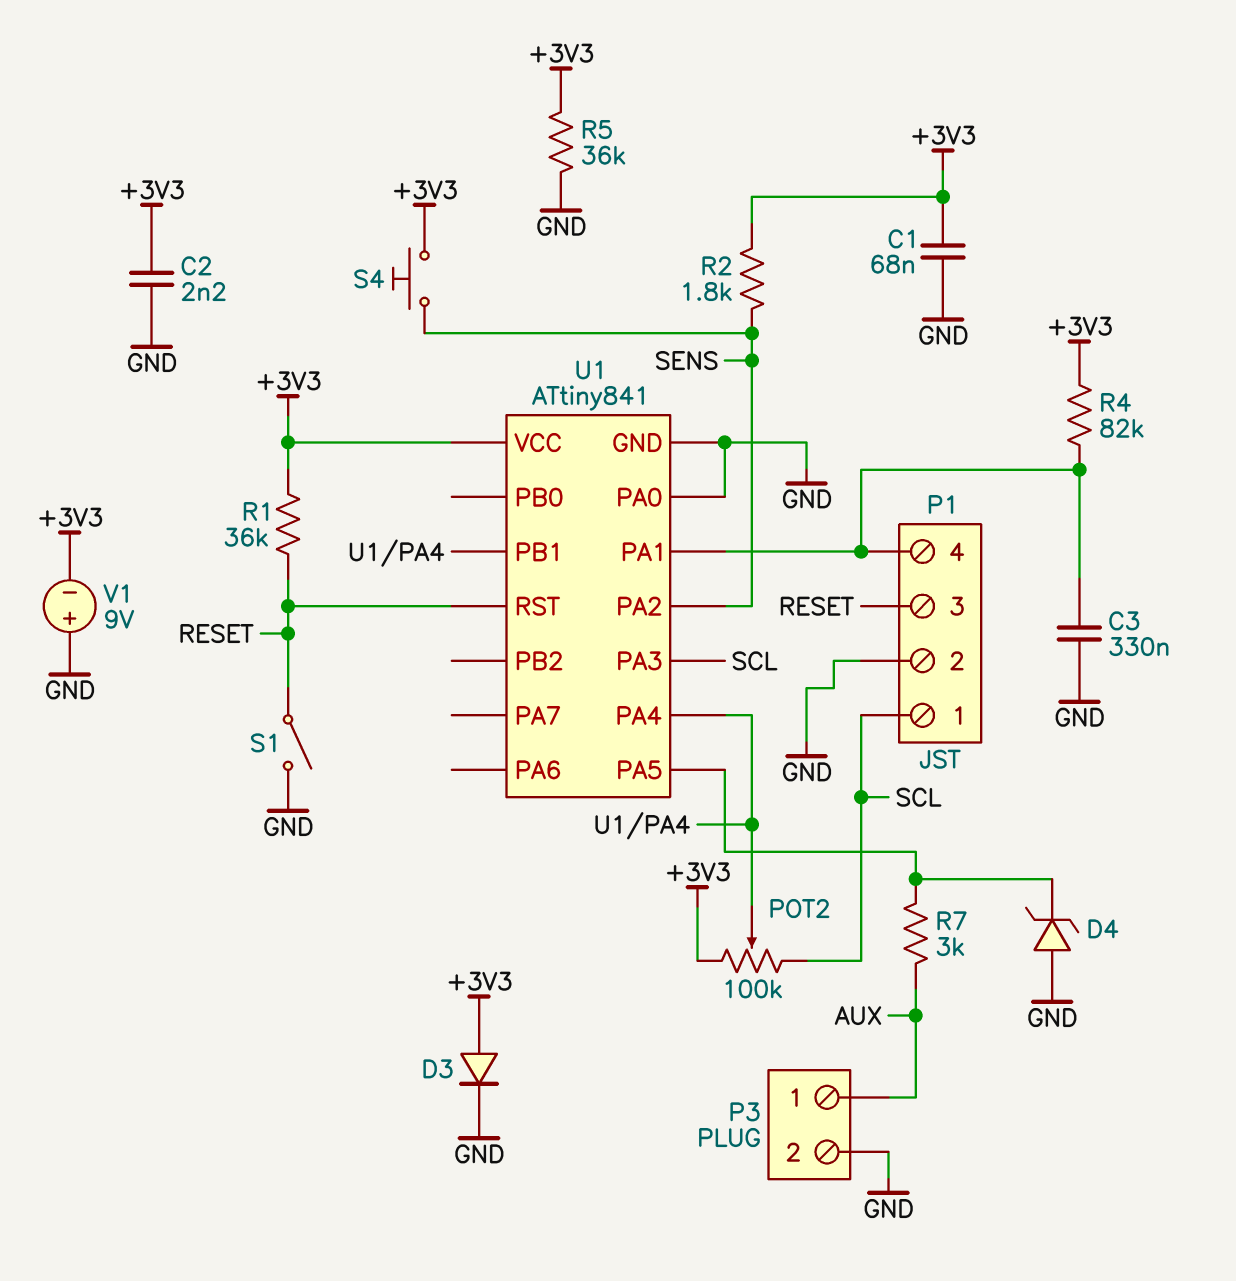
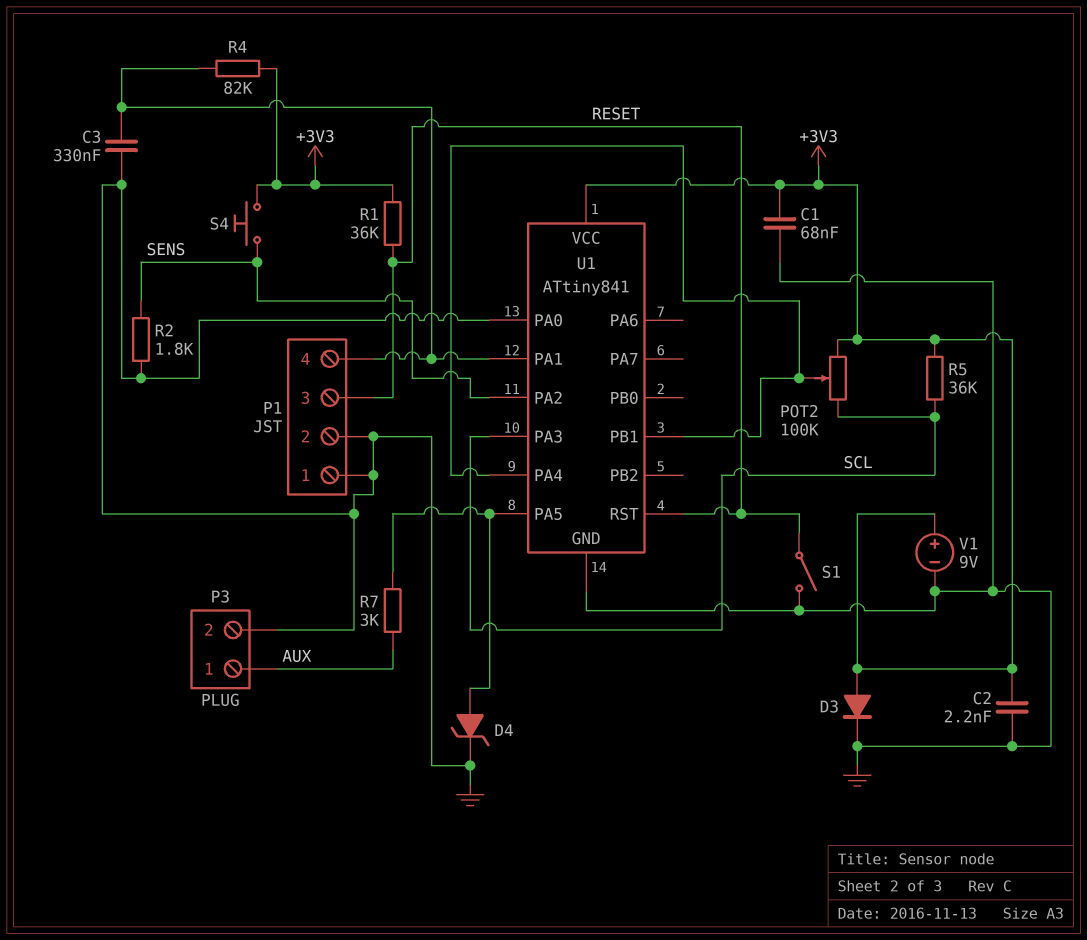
D4: zener (A GND, K U1/PA5) -> zener (A U1/PA5, K GND)
P1 pin 1: SCL -> GND
R2: 1.8k (+3V3, SENS) -> 1.8k (GND, SENS)
R5: 36k (+3V3, GND) -> 36k (+3V3, SCL)
V1: 9V (plus GND, minus +3V3) -> 9V (plus +3V3, minus GND)

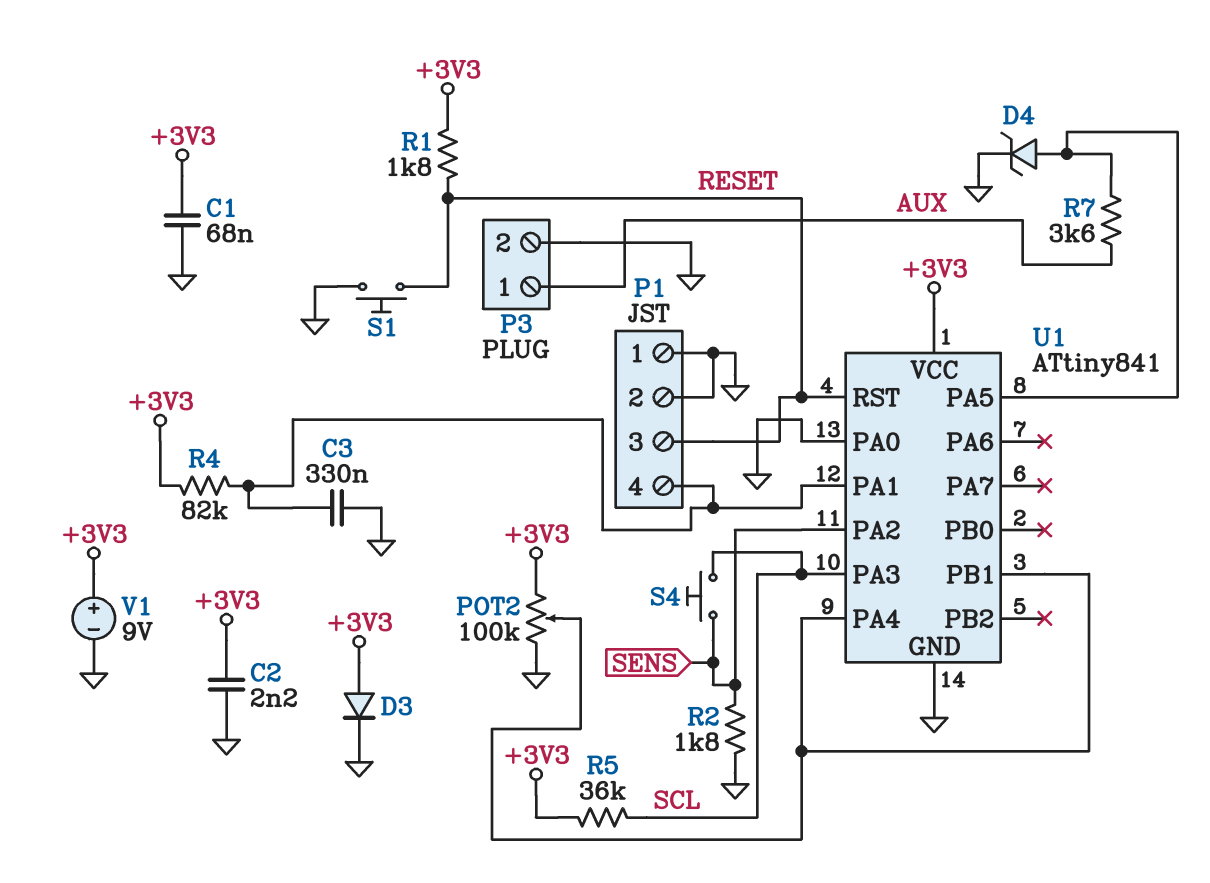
POT2: 100k (+3V3, SCL, wiper U1/PA4) -> 100k (+3V3, GND, wiper U1/PA4)
R1: 36k (+3V3, RESET) -> 1.8k (+3V3, RESET)
R7: 3k (AUX, U1/PA5) -> 3.6k (AUX, U1/PA5)
S1: switch (GND, RESET) -> button (GND, RESET)
S4: button (+3V3, SENS) -> button (SCL, SENS)

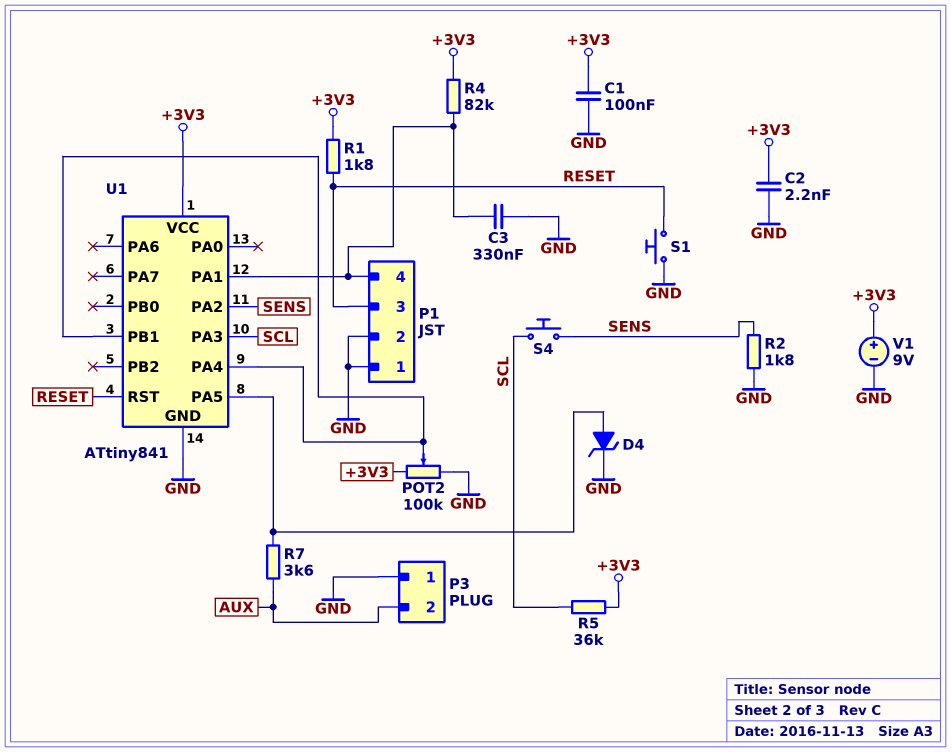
C1: 68nF (+3V3, GND) -> 100nF (+3V3, GND)
D3: diode (A +3V3, K GND) -> none
P3 pin 1: AUX -> GND
P3 pin 2: GND -> AUX
U1 pin PA0: GND -> none

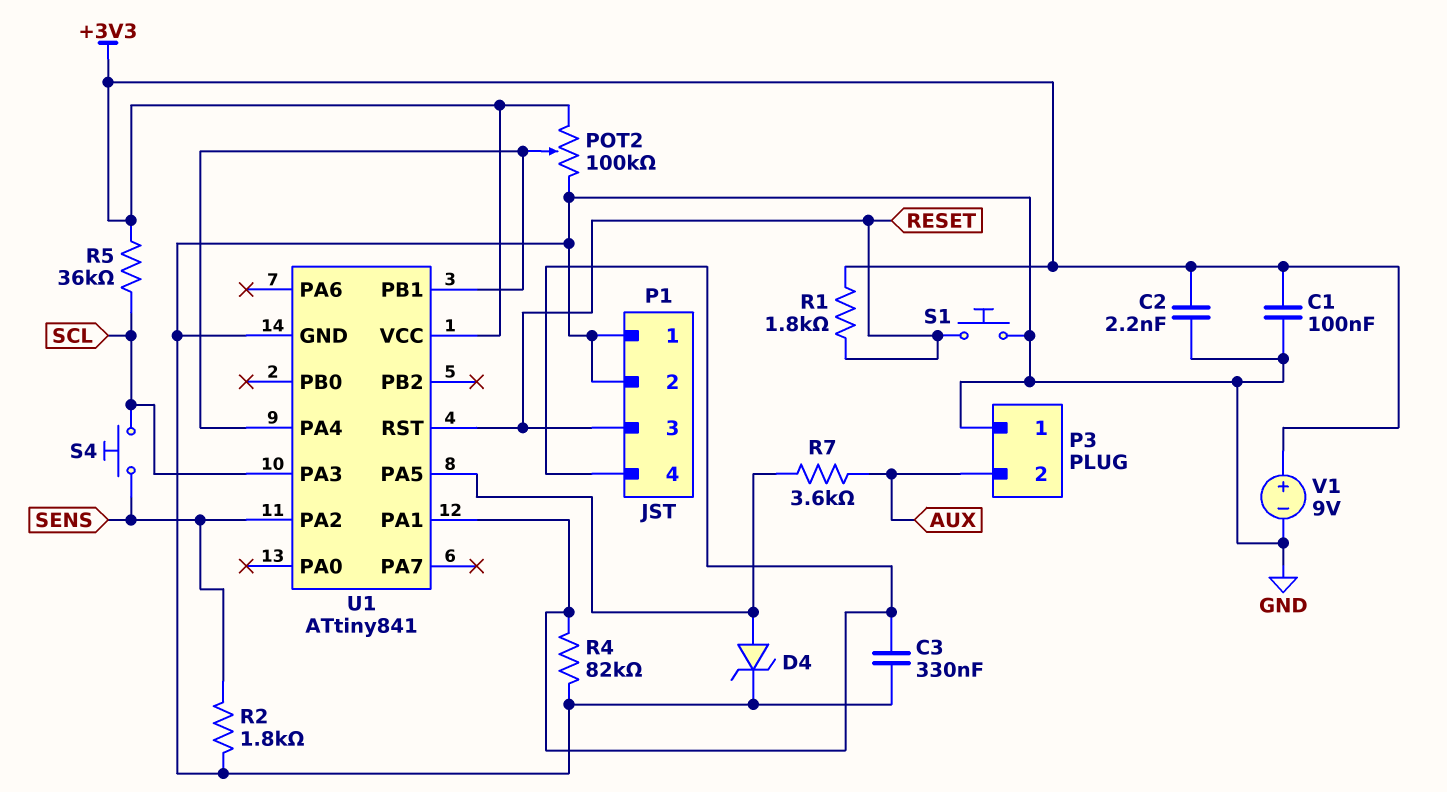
R4: 82k (+3V3, P1/4) -> 82k (GND, P1/4)

